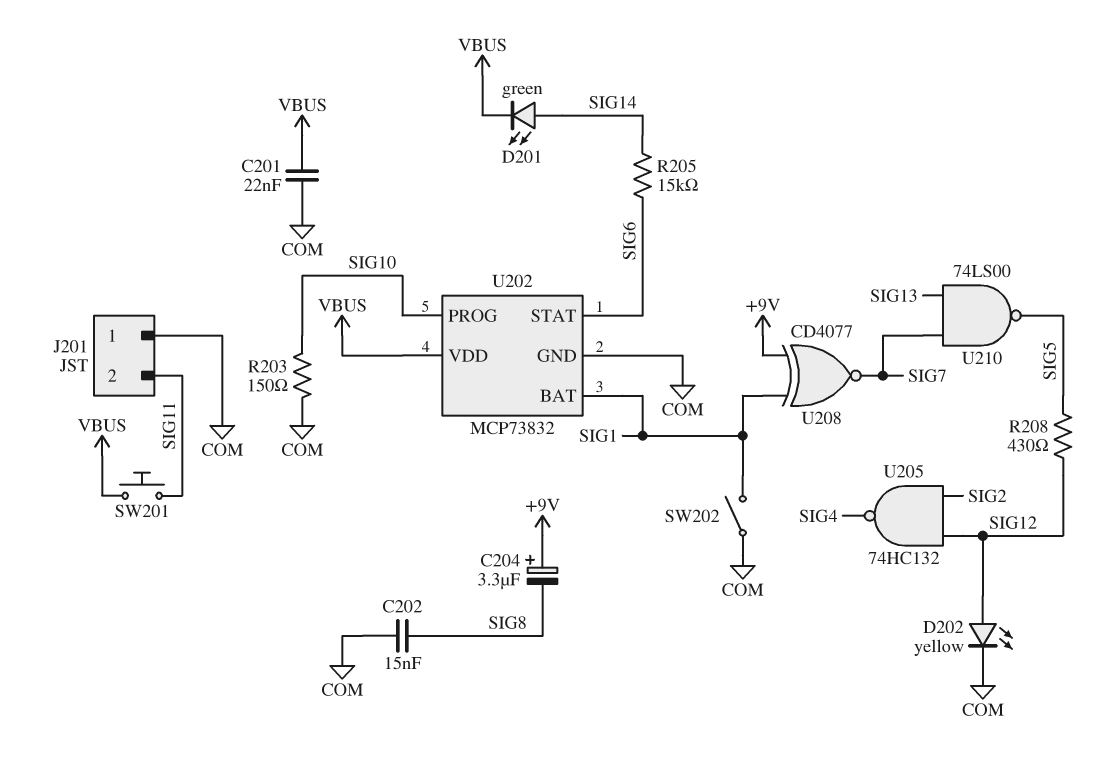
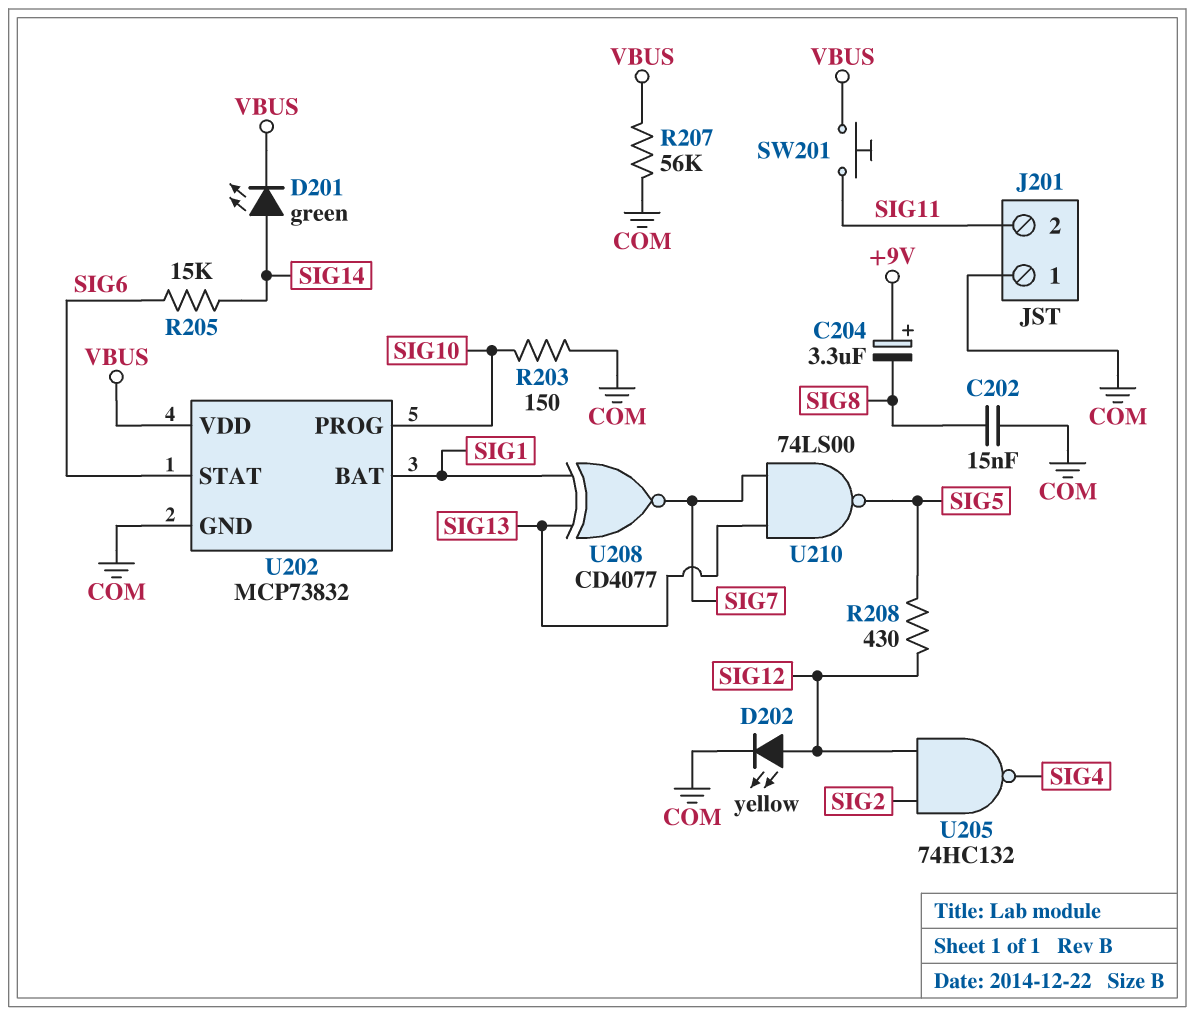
C201: 22nF (COM, VBUS) -> none
R207: none -> 56k (COM, VBUS)
SW202: switch (COM, SIG1) -> none
U208: XNOR CD4077 (in +9V, in SIG1, out SIG7) -> XNOR CD4077 (in SIG1, in SIG13, out SIG7)

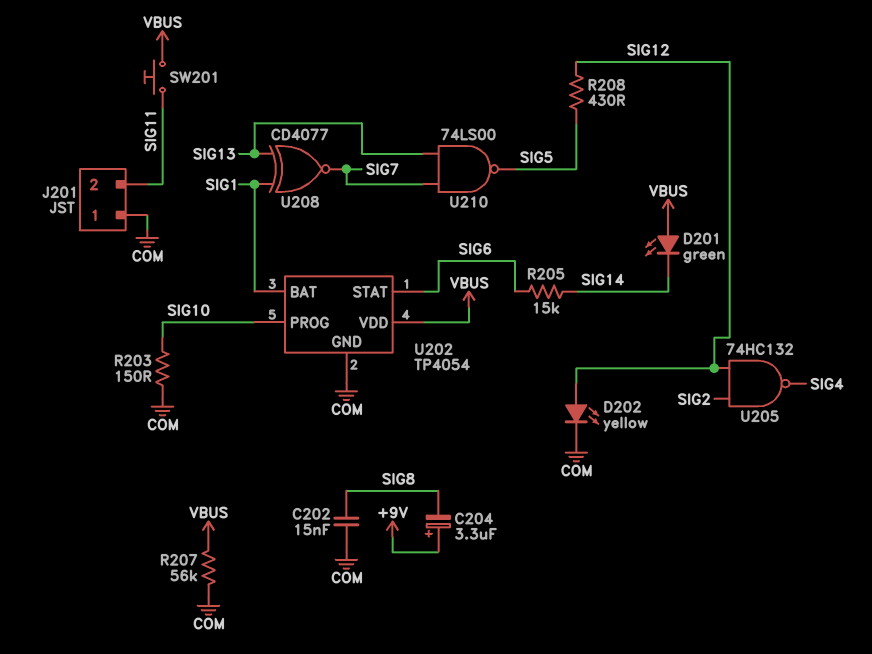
D201: LED green (A SIG14, K VBUS) -> LED green (A VBUS, K SIG14)
U202: MCP73832 -> TP4054

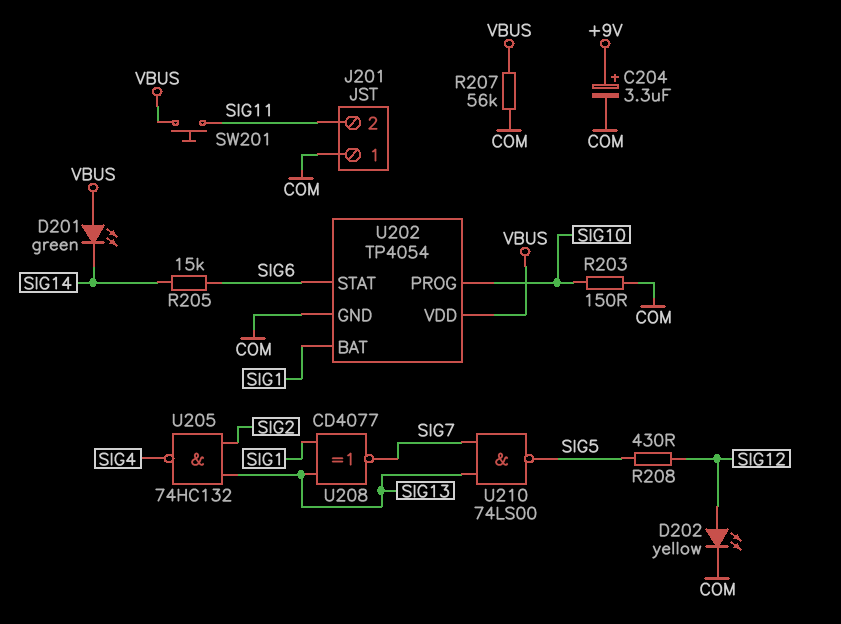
C202: 15nF (COM, SIG8) -> none
C204: 3.3uF (plus +9V, minus SIG8) -> 3.3uF (plus +9V, minus COM)
U205: NAND 74HC132 (in SIG2, in SIG12, out SIG4) -> NAND 74HC132 (in SIG2, in SIG13, out SIG4)

